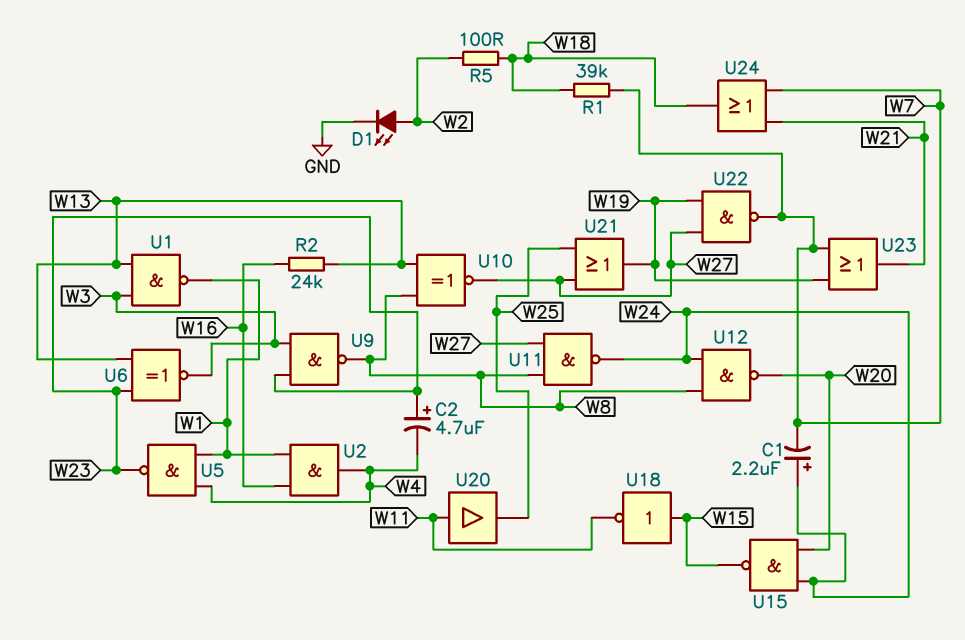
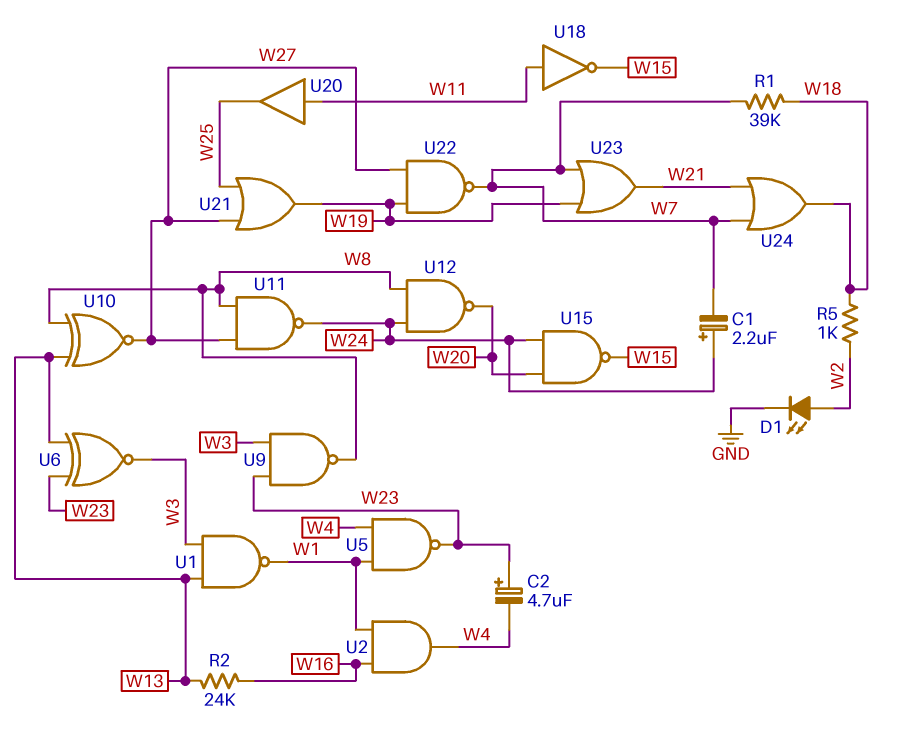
R5: 100 (W2, W18) -> 1k (W2, W18)
U18: NOT (in W15, out W11) -> NOT (in W11, out W15)

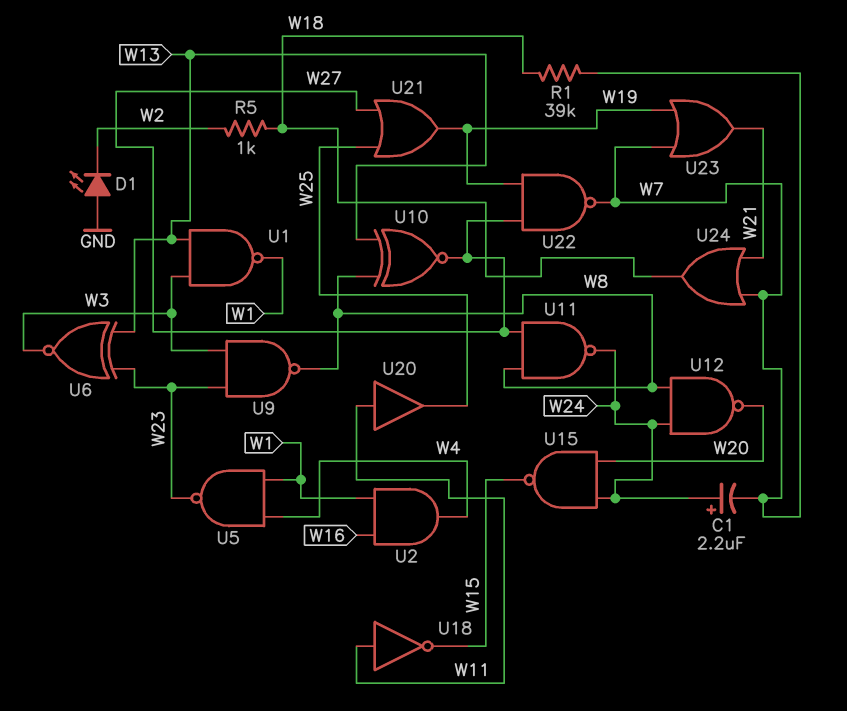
C2: 4.7uF (plus W23, minus W4) -> none
D1: LED (A W2, K GND) -> LED (A GND, K W2)
R2: 24k (W13, W16) -> none

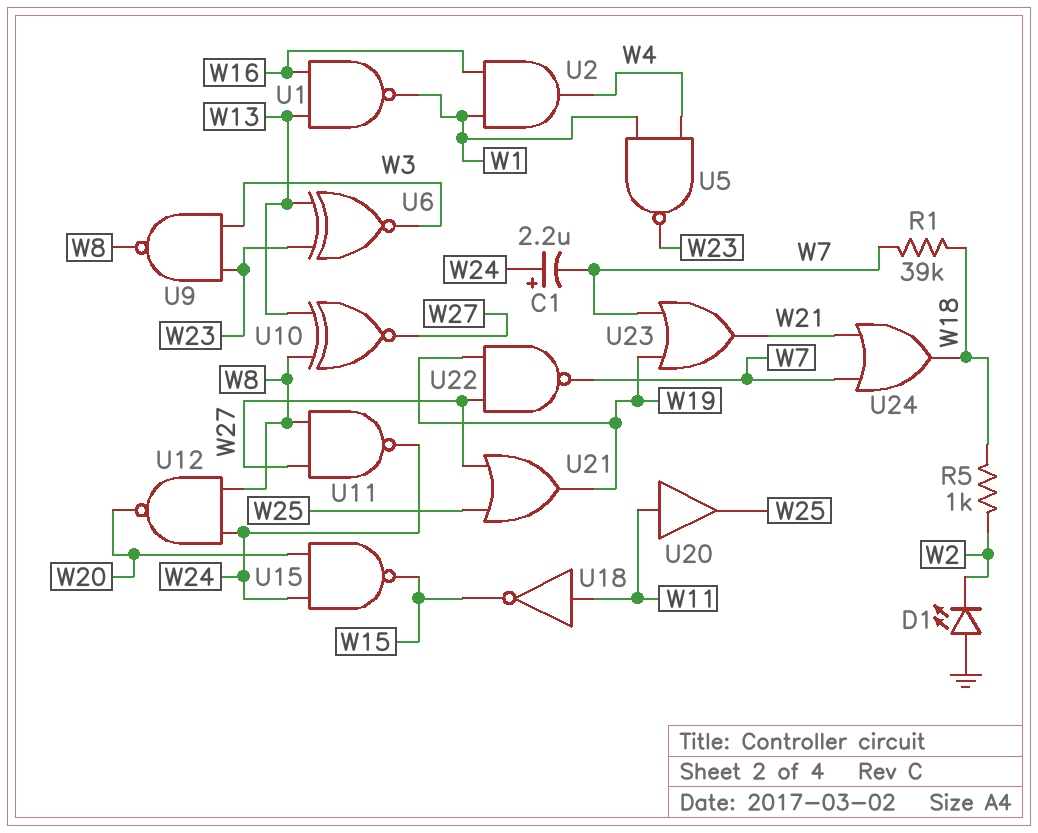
U1: NAND (in W3, in W13, out W1) -> NAND (in W13, in W16, out W1)

